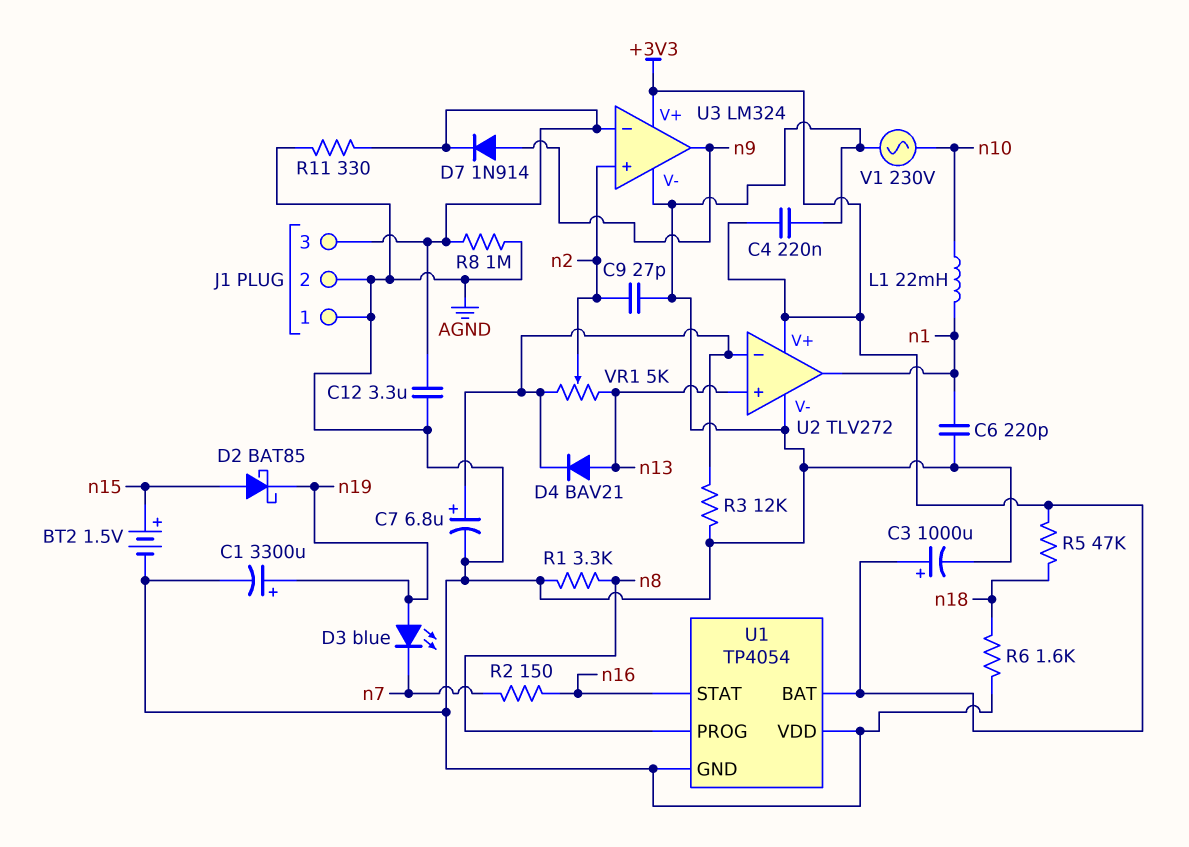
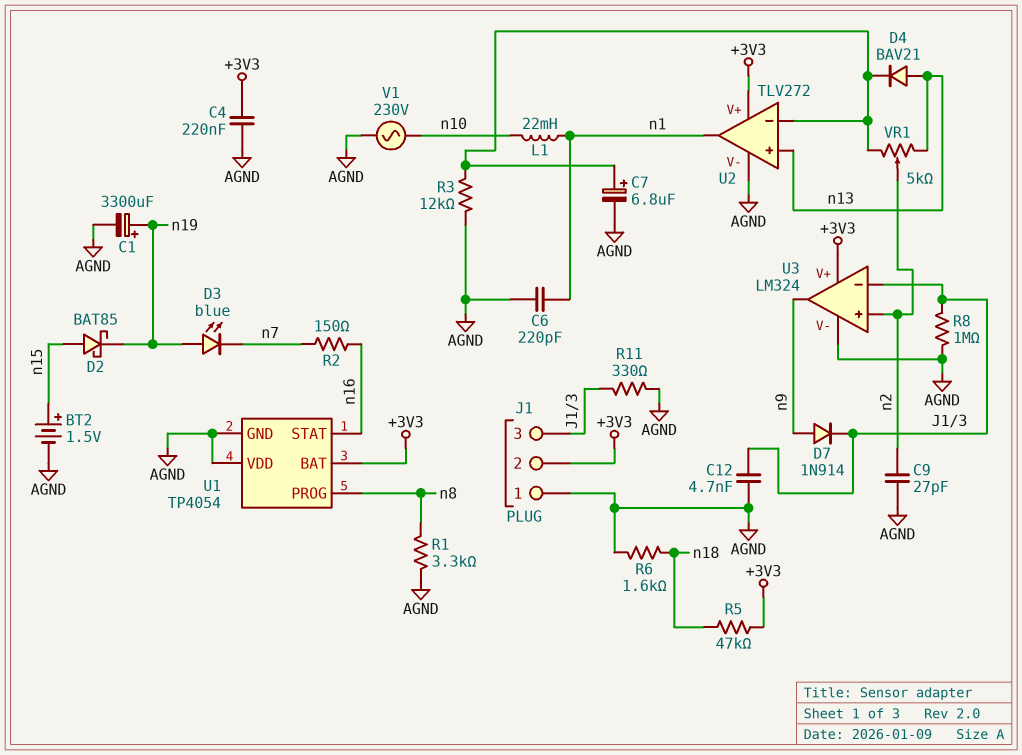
C3: 1000uF (plus +3V3, minus AGND) -> none
C12: 3.3uF (AGND, J1/3) -> 4.7nF (AGND, J1/3)
J1 pin 2: AGND -> +3V3

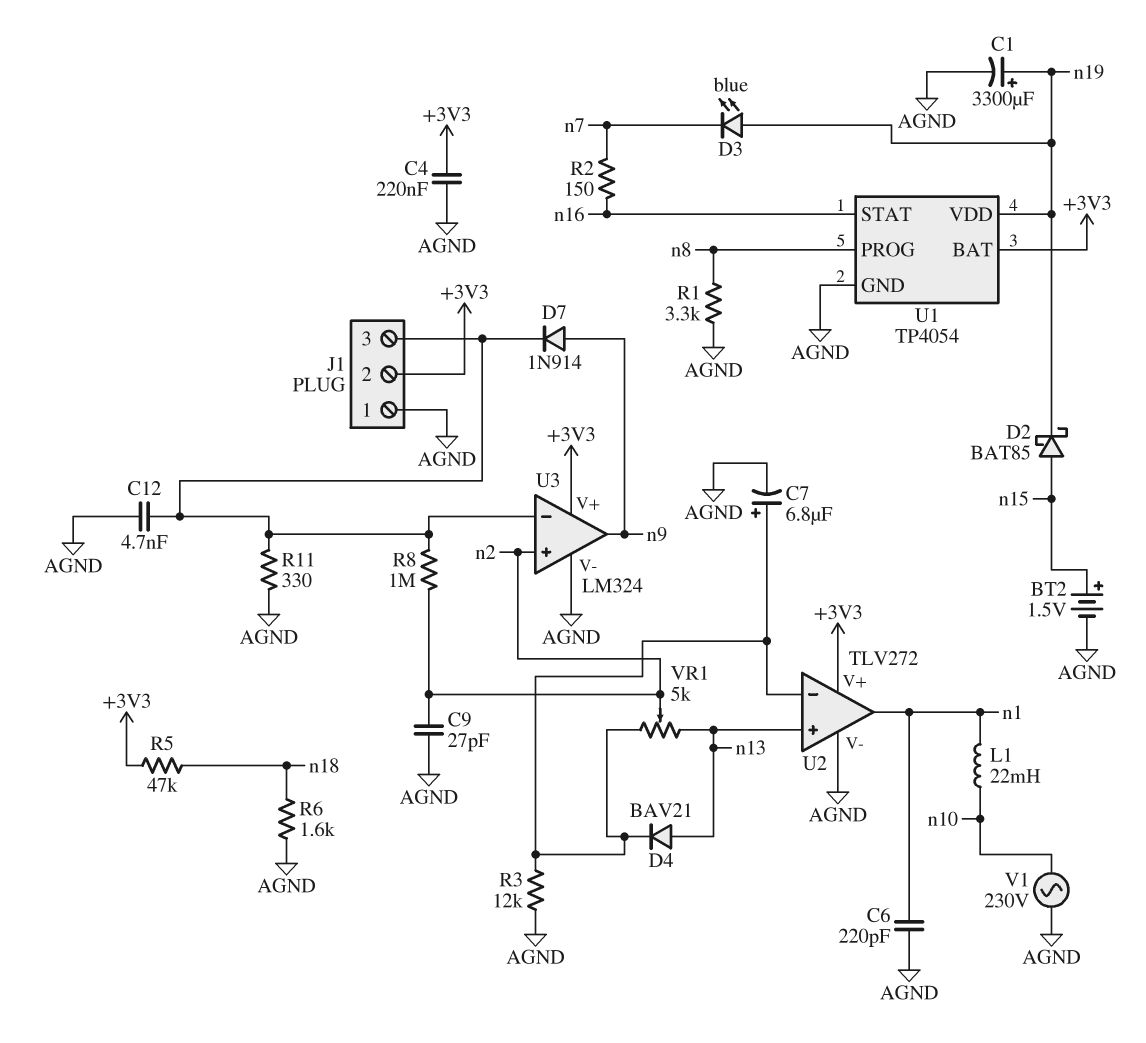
R8: 1M (AGND, J1/3) -> 1M (J1/3, n2)
U1 pin VDD: AGND -> n19

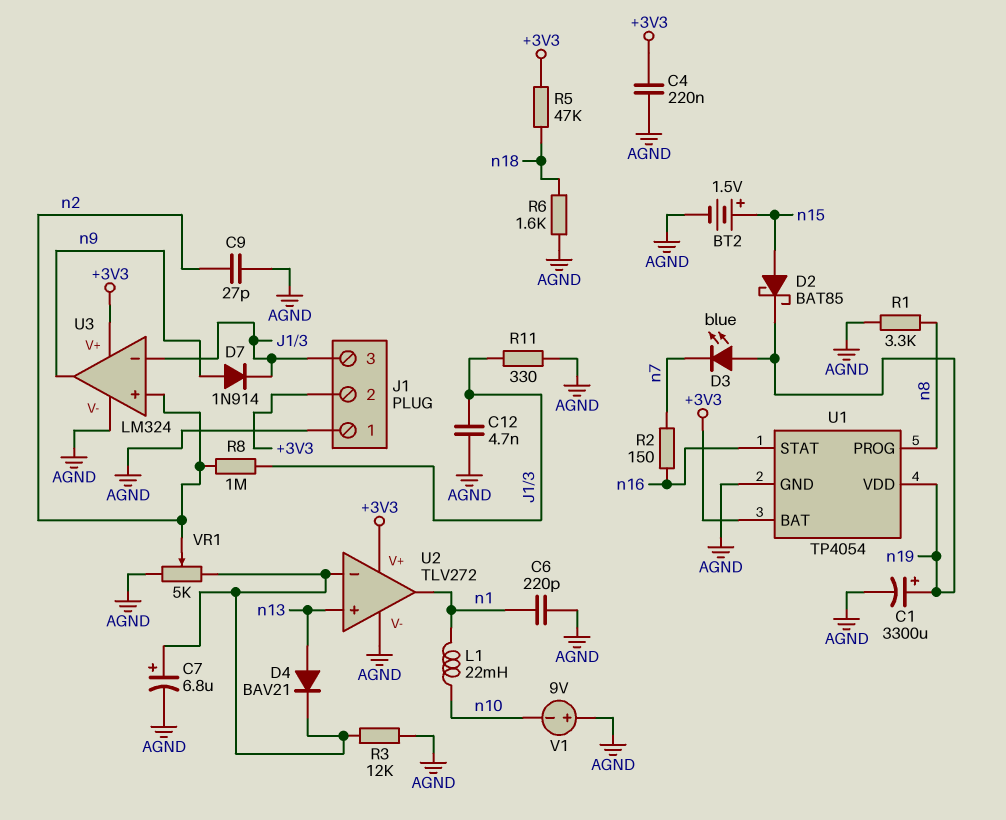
V1: AC 230V (AGND, n10) -> 9V (plus AGND, minus n10)
VR1: 5k (U2/in-, n13, wiper n2) -> 5k (AGND, U2/in-, wiper n2)

